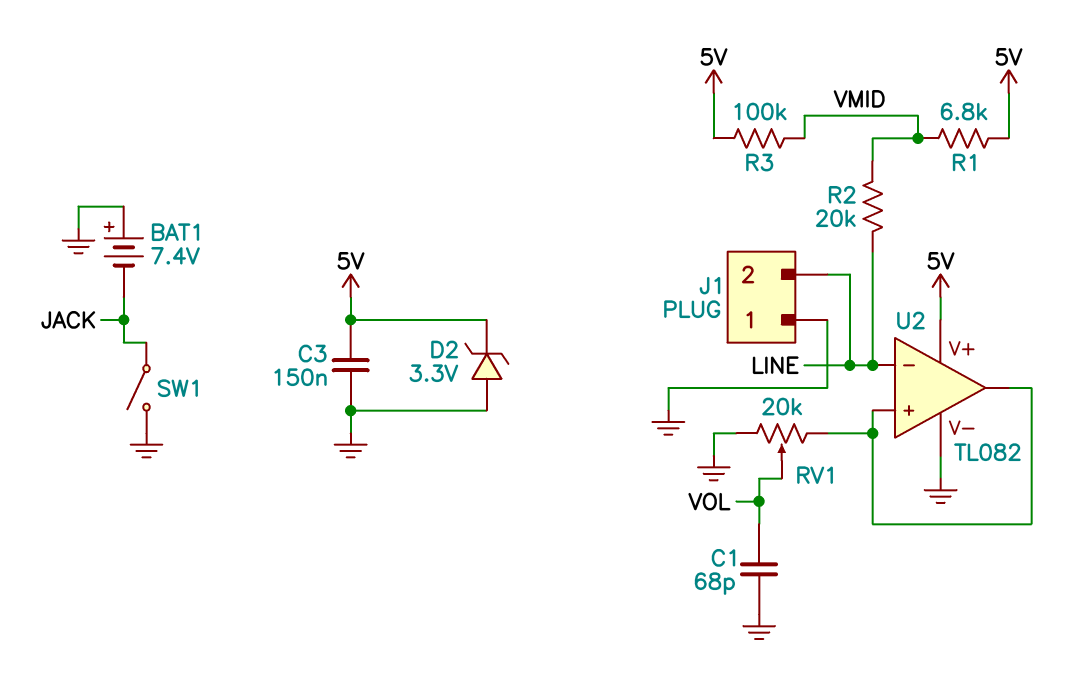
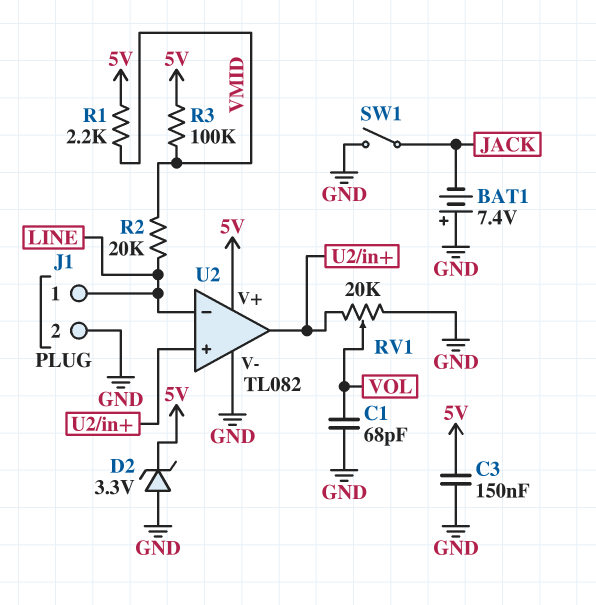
J1 pin 1: GND -> LINE
J1 pin 2: LINE -> GND
R1: 6.8k (5V, VMID) -> 2.2k (5V, VMID)

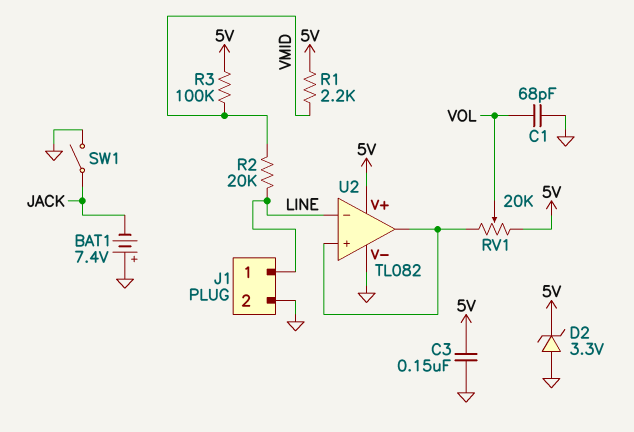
RV1: 20k (GND, U2/in+, wiper VOL) -> 20k (5V, U2/in+, wiper VOL)

